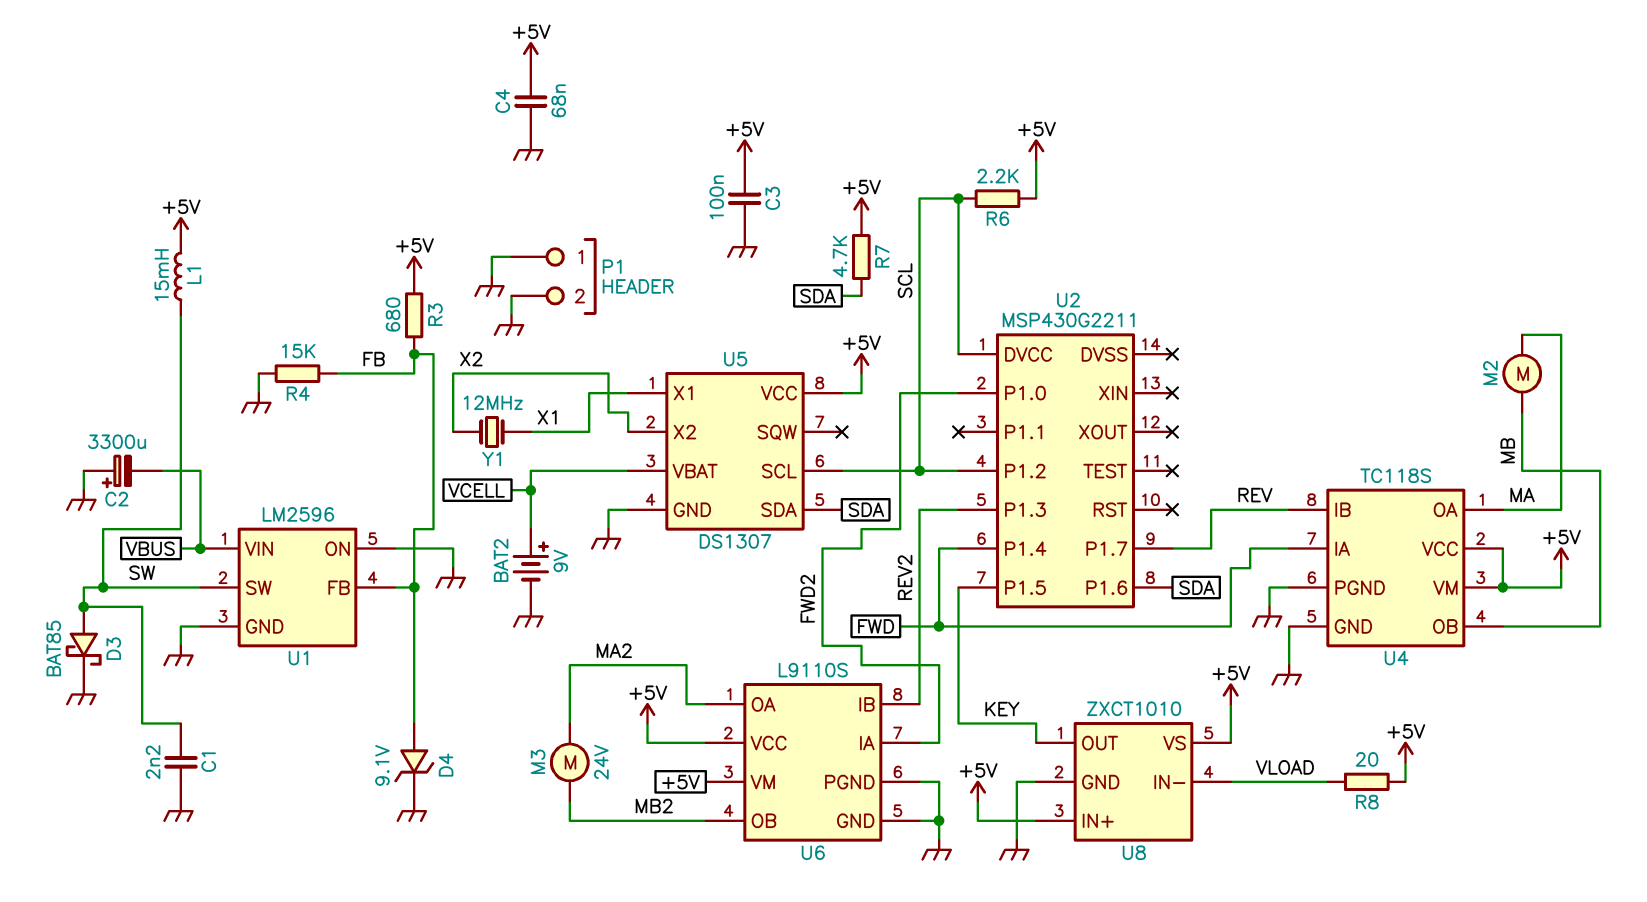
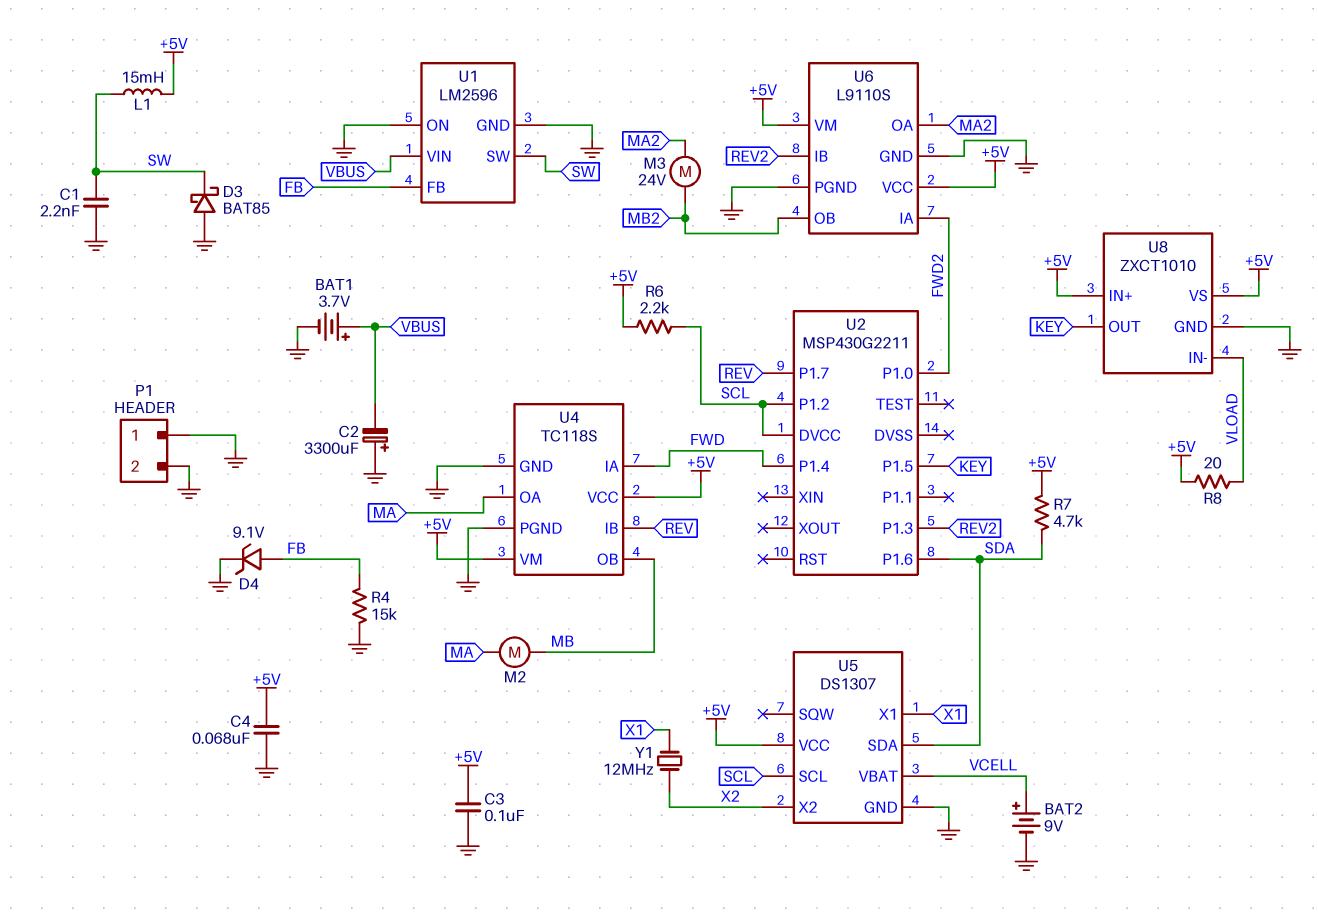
BAT1: none -> 3.7V (plus VBUS, minus GND)
D3: schottky BAT85 (A SW, K GND) -> schottky BAT85 (A GND, K SW)
R3: 680 (+5V, FB) -> none

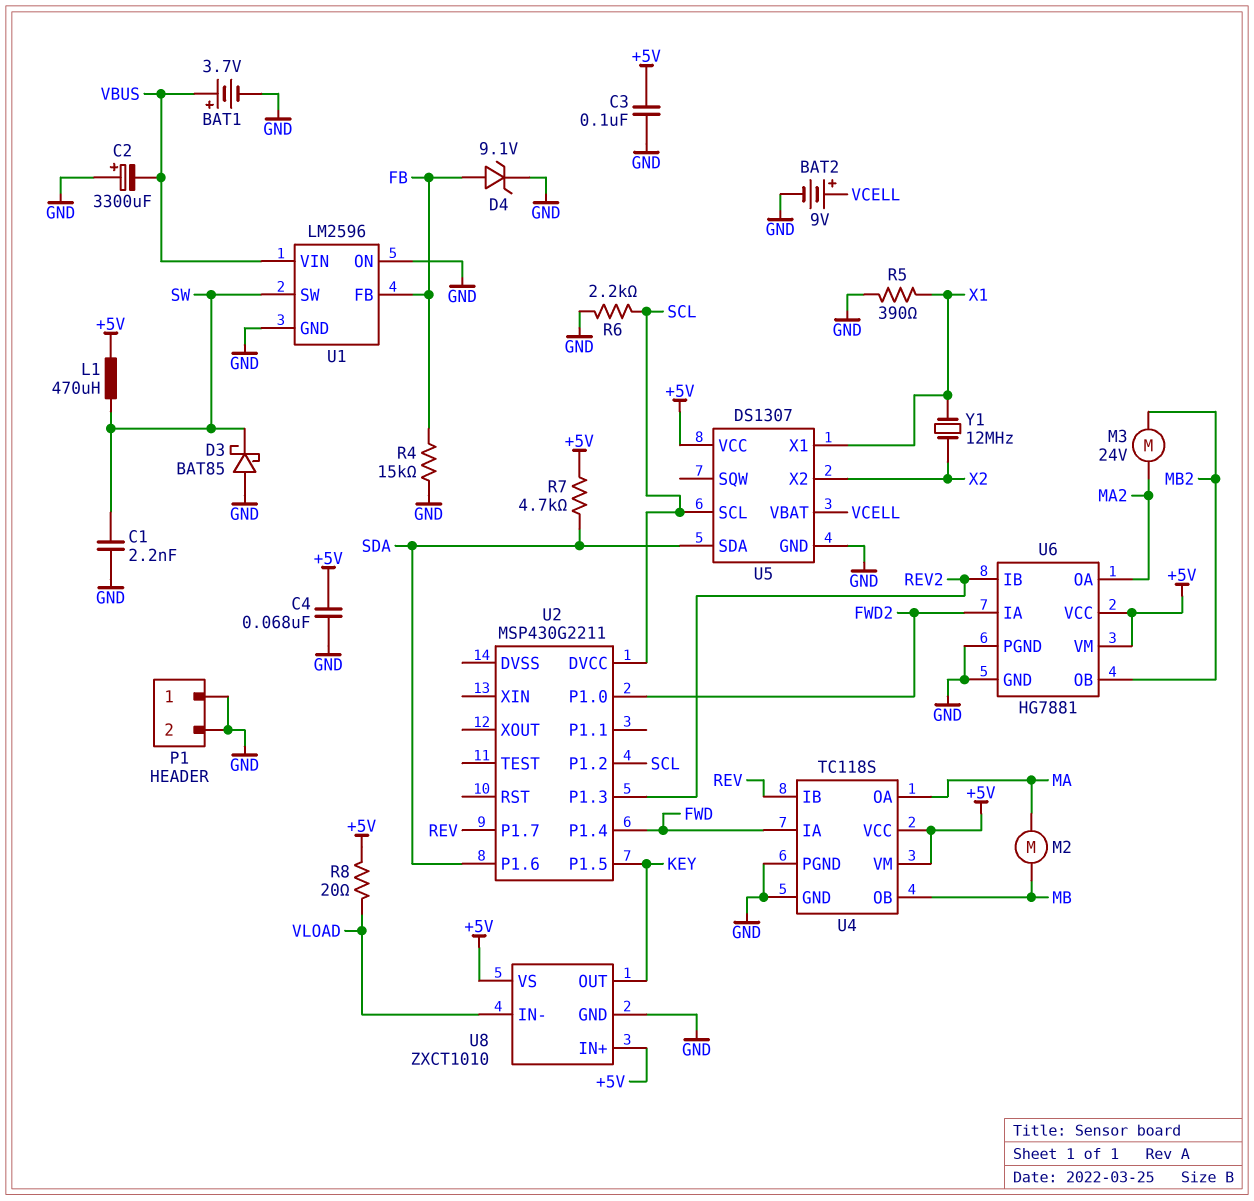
L1: 15mH (+5V, SW) -> 470uH (+5V, SW)
R5: none -> 390 (GND, X1)
R6: 2.2k (+5V, SCL) -> 2.2k (GND, SCL)
U6: L9110S -> HG7881

